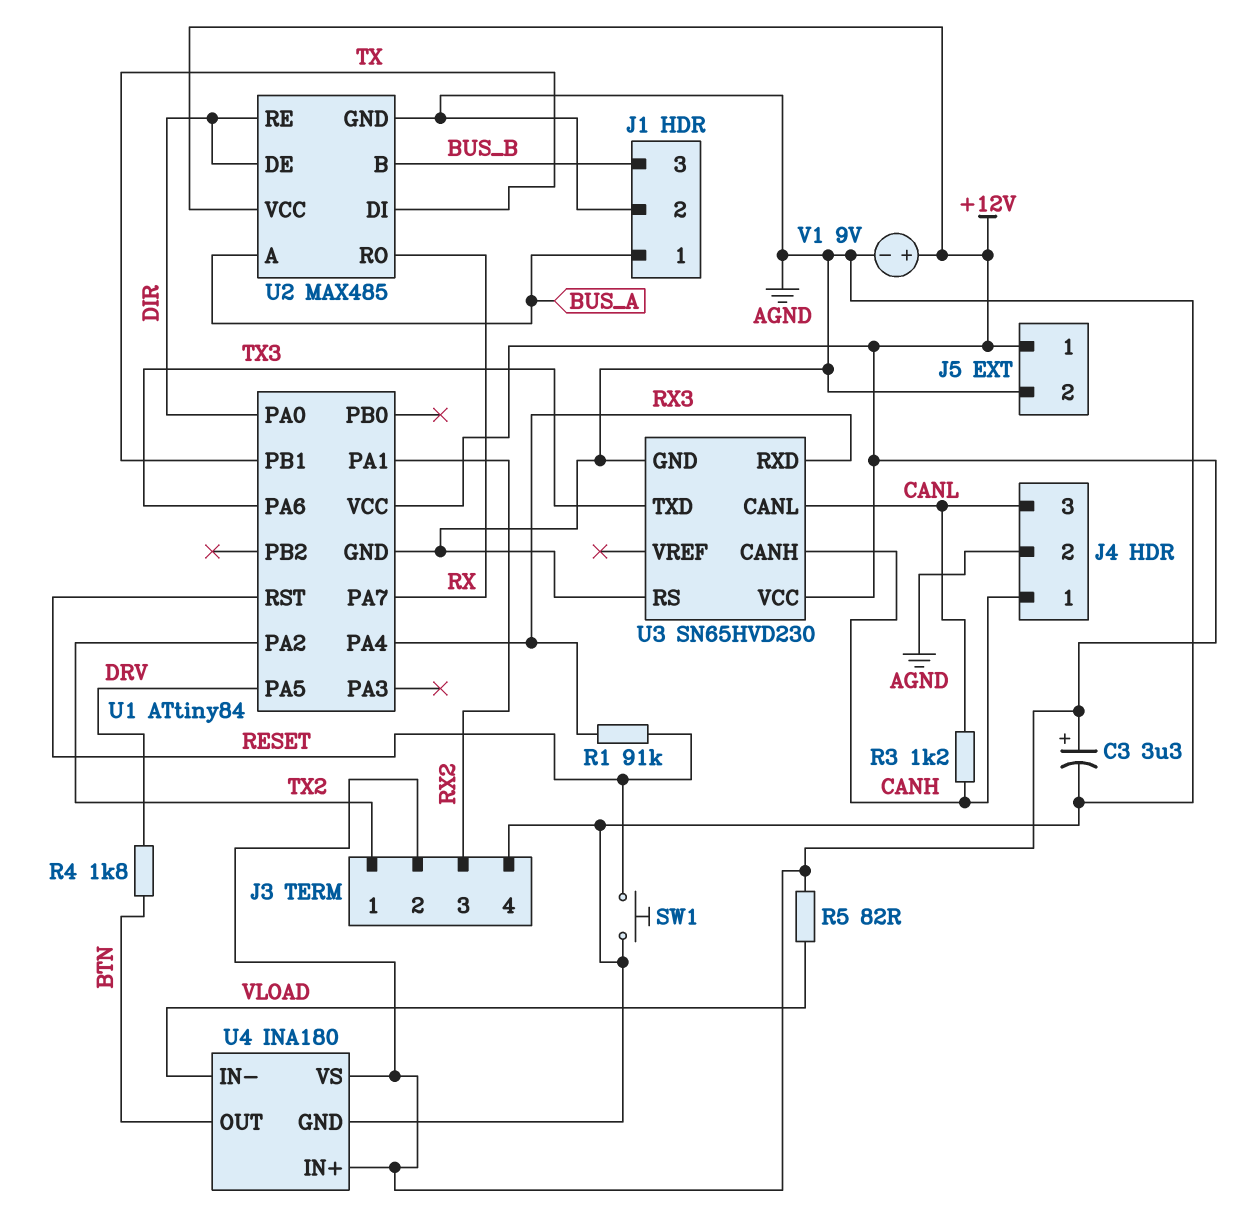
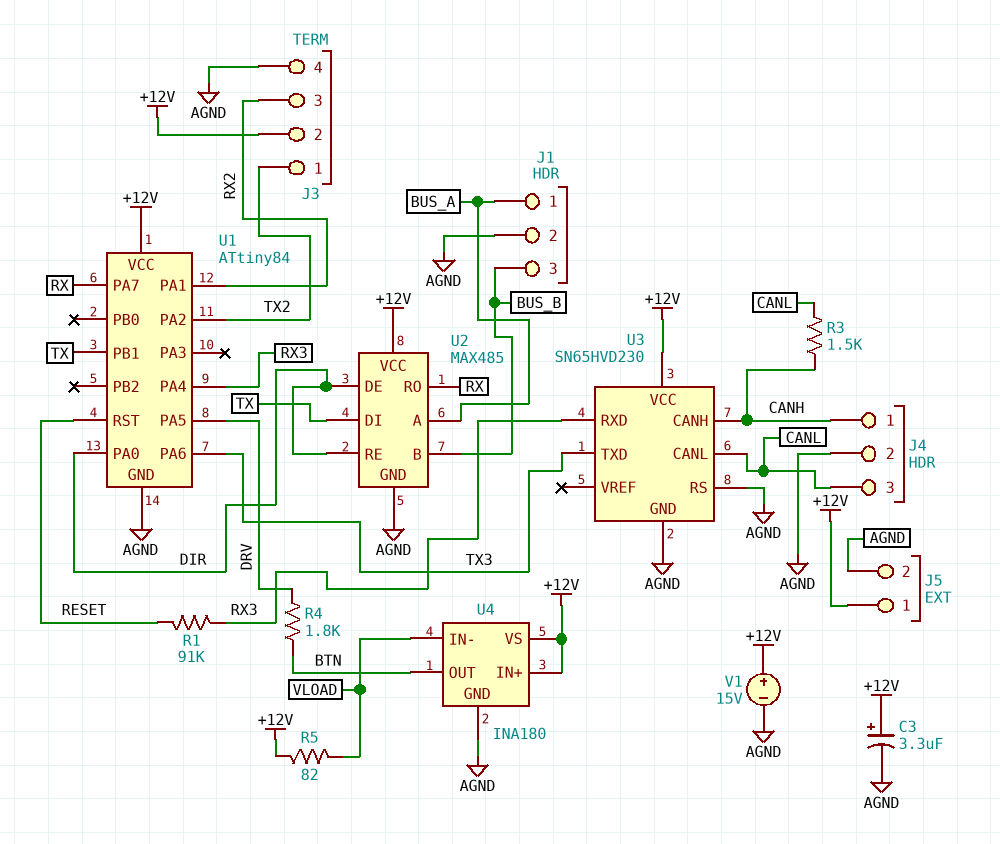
R3: 1.2k (CANH, CANL) -> 1.5k (CANH, CANL)
SW1: button (AGND, RESET) -> none
V1: 9V (plus +12V, minus AGND) -> 15V (plus +12V, minus AGND)

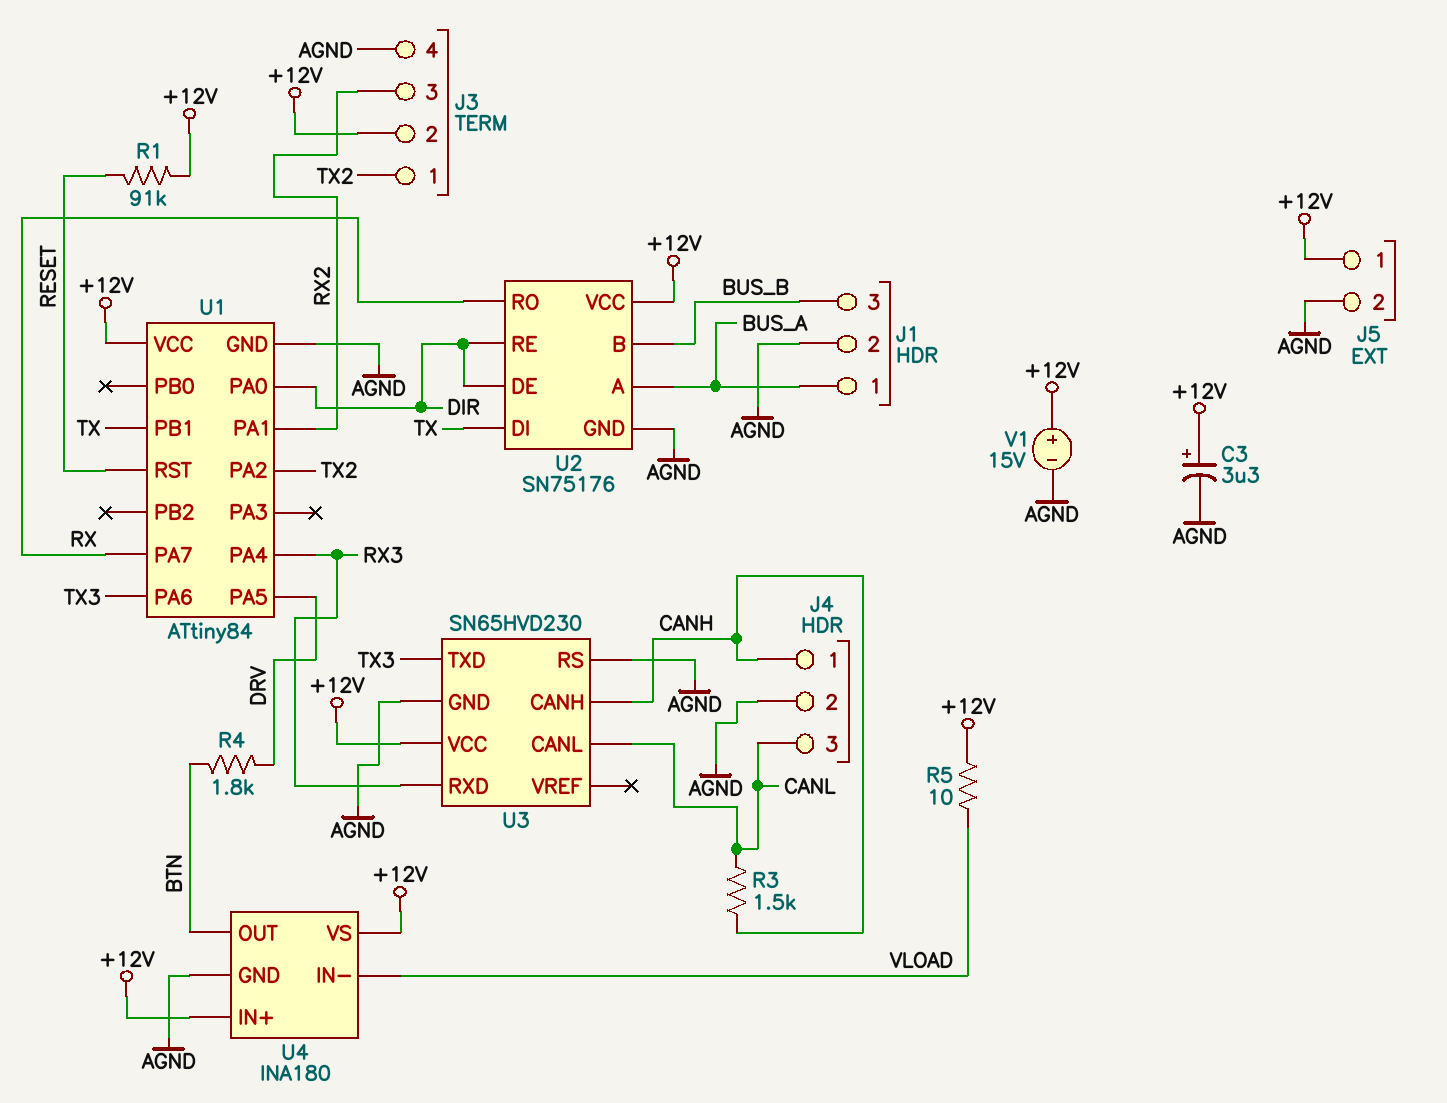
R1: 91k (RESET, RX3) -> 91k (+12V, RESET)
R5: 82 (+12V, VLOAD) -> 10 (+12V, VLOAD)
U2: MAX485 -> SN75176

